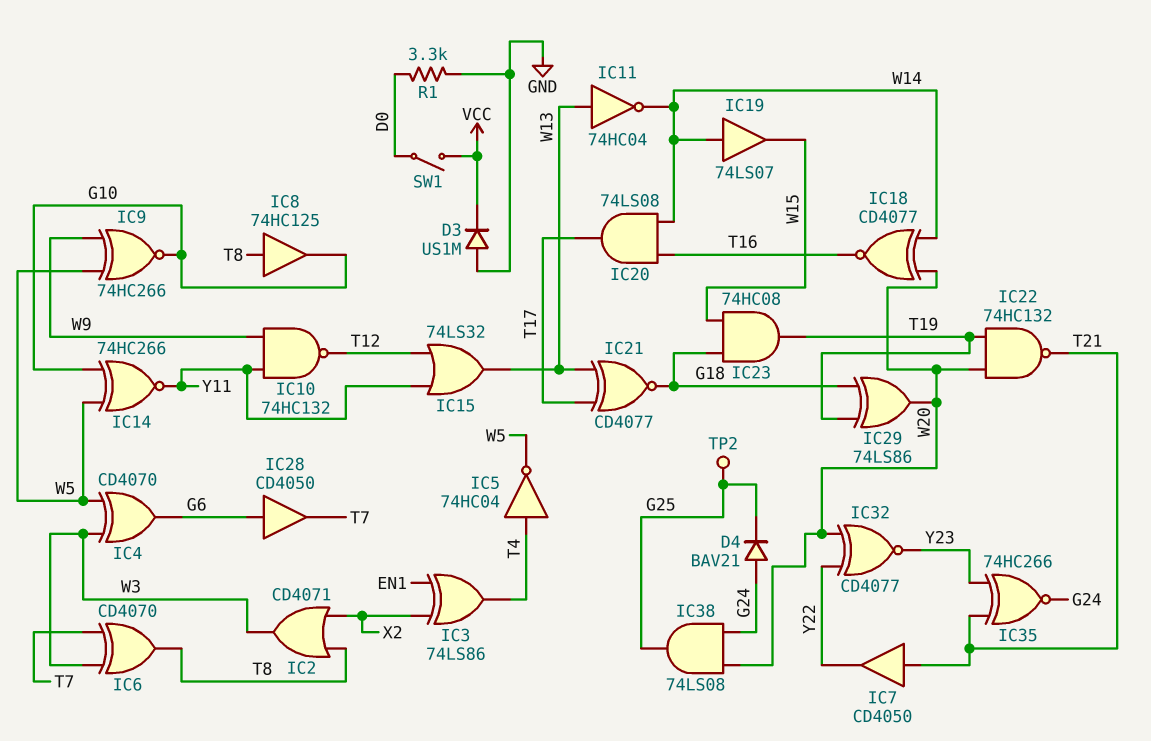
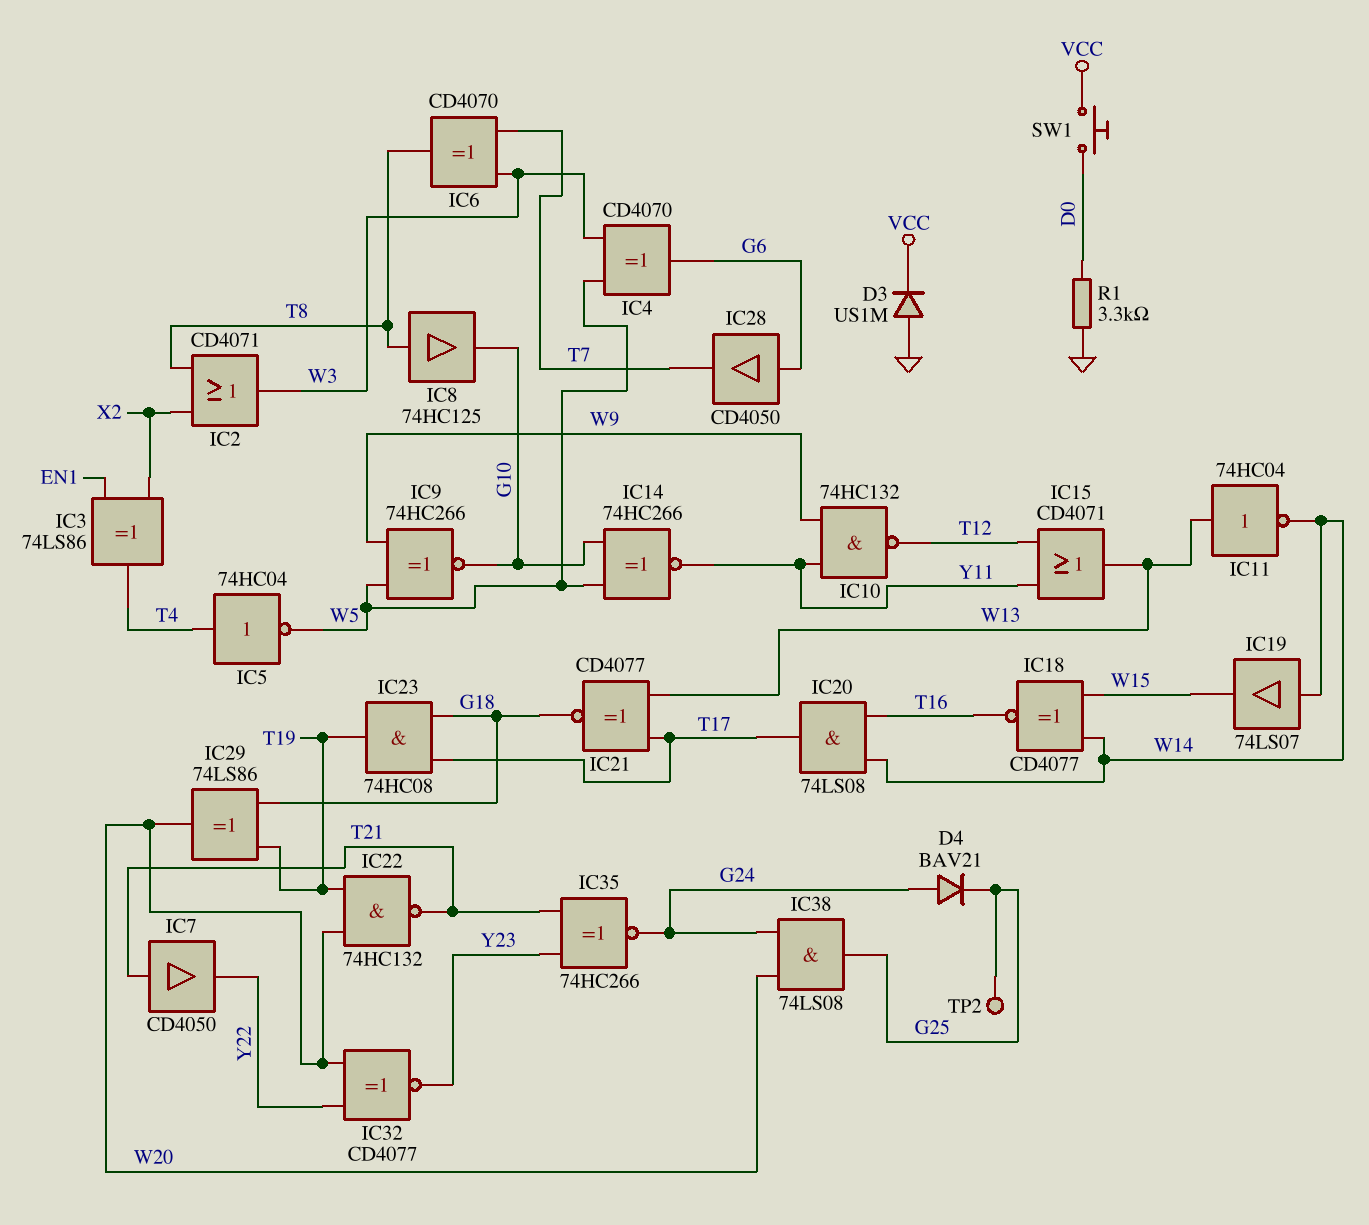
IC15: OR 74LS32 (in T12, in Y11, out W13) -> OR CD4071 (in T12, in Y11, out W13)
IC18: XNOR CD4077 (in W14, in W20, out T16) -> XNOR CD4077 (in W14, in W15, out T16)
IC23: AND 74HC08 (in G18, in W15, out T19) -> AND 74HC08 (in G18, in T17, out T19)
SW1: switch (D0, VCC) -> button (D0, VCC)

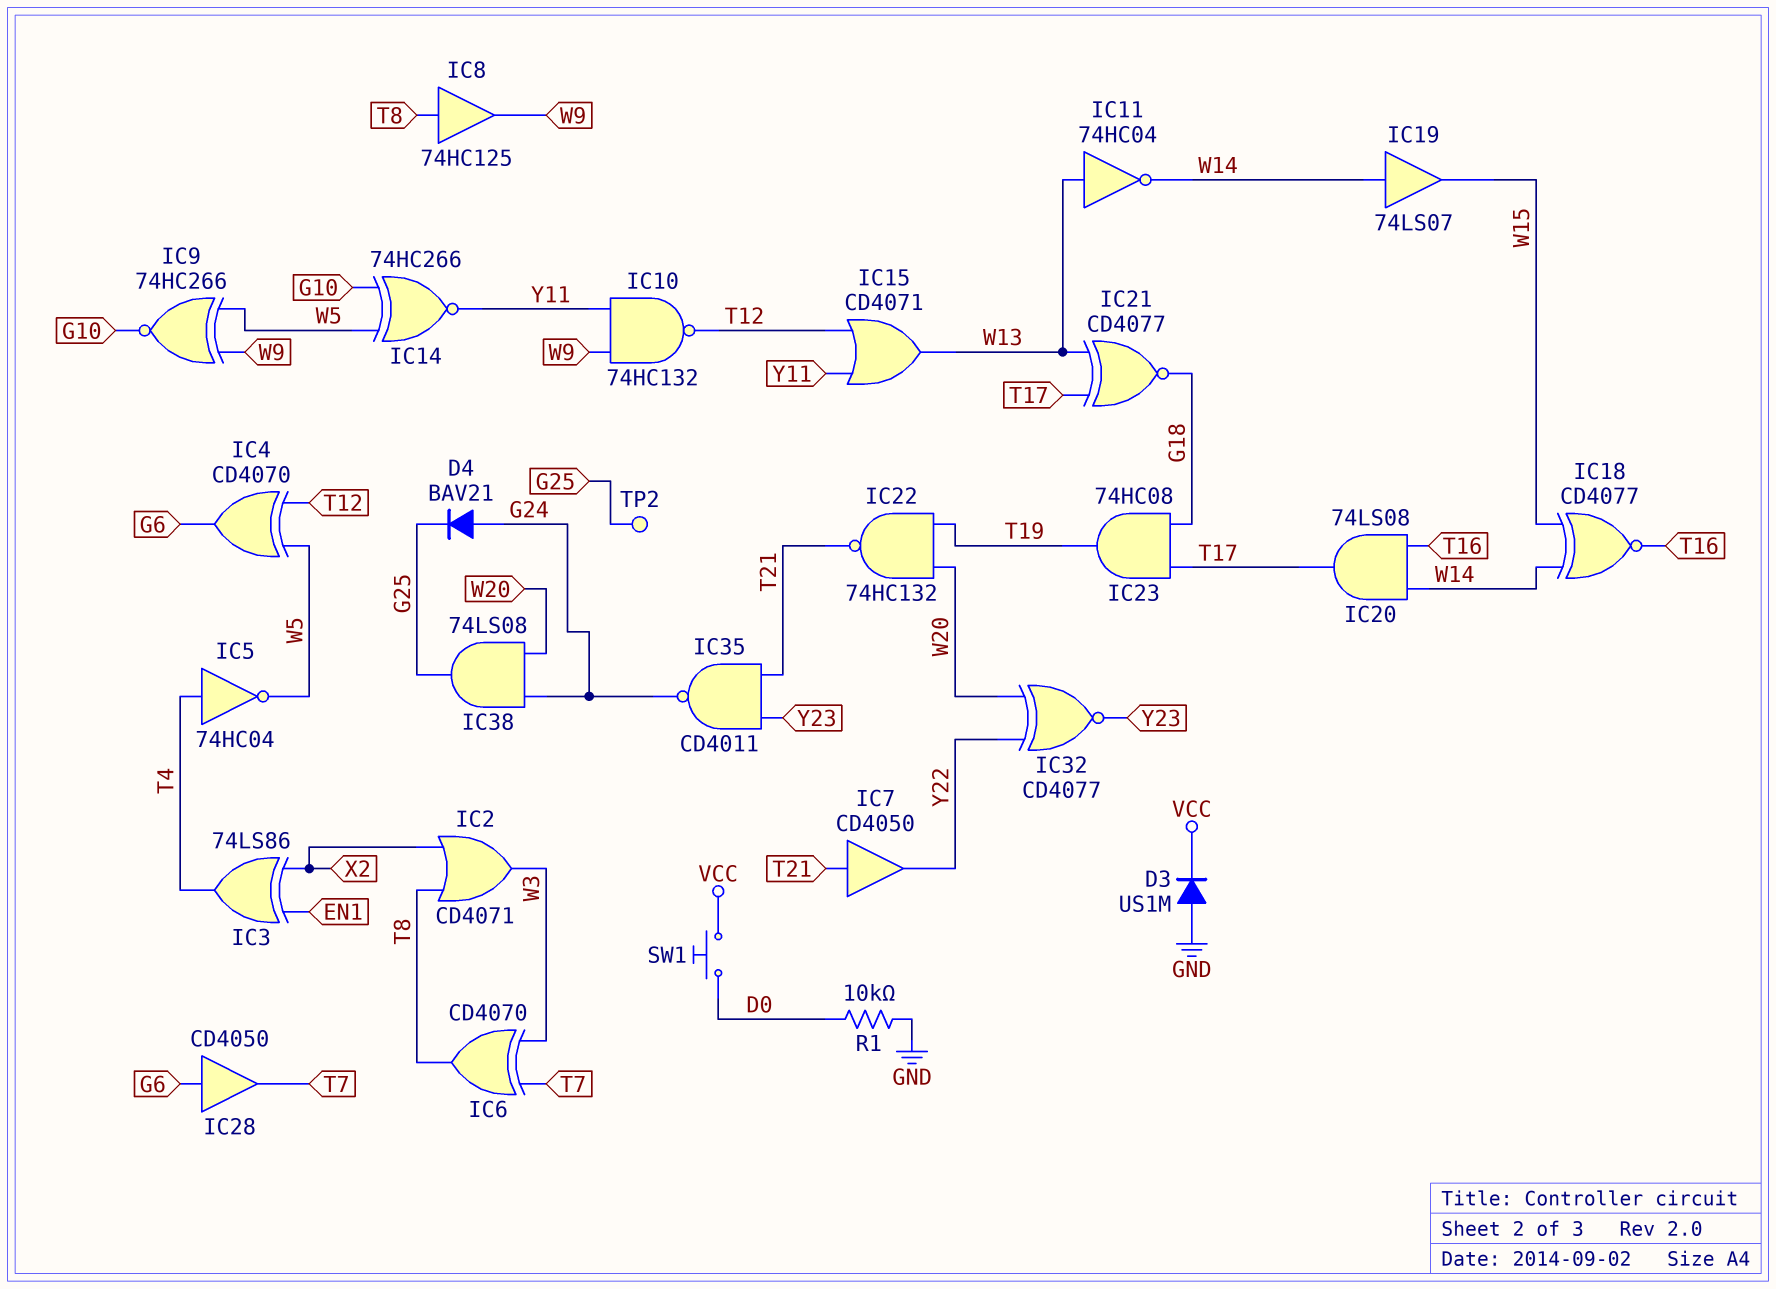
IC4: XOR CD4070 (in W3, in W5, out G6) -> XOR CD4070 (in T12, in W5, out G6)
IC8: buffer 74HC125 (in T8, out G10) -> buffer 74HC125 (in T8, out W9)
IC29: XOR 74LS86 (in G18, in T19, out W20) -> none
IC35: XNOR 74HC266 (in T21, in Y23, out G24) -> NAND CD4011 (in T21, in Y23, out G24)
R1: 3.3k (D0, GND) -> 10k (D0, GND)

